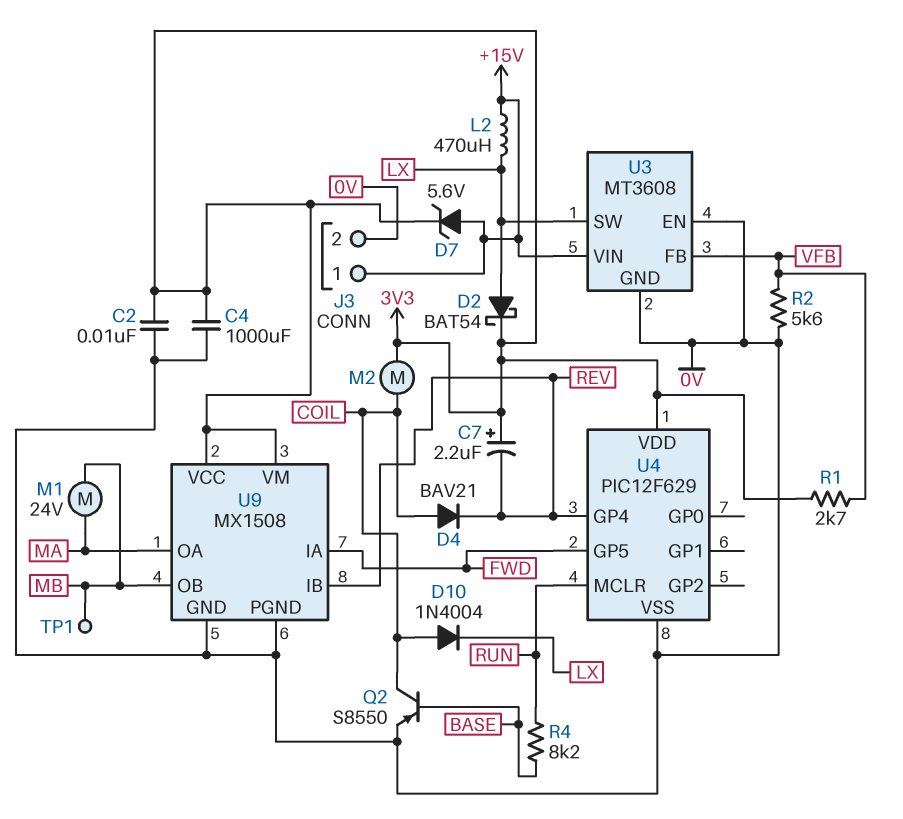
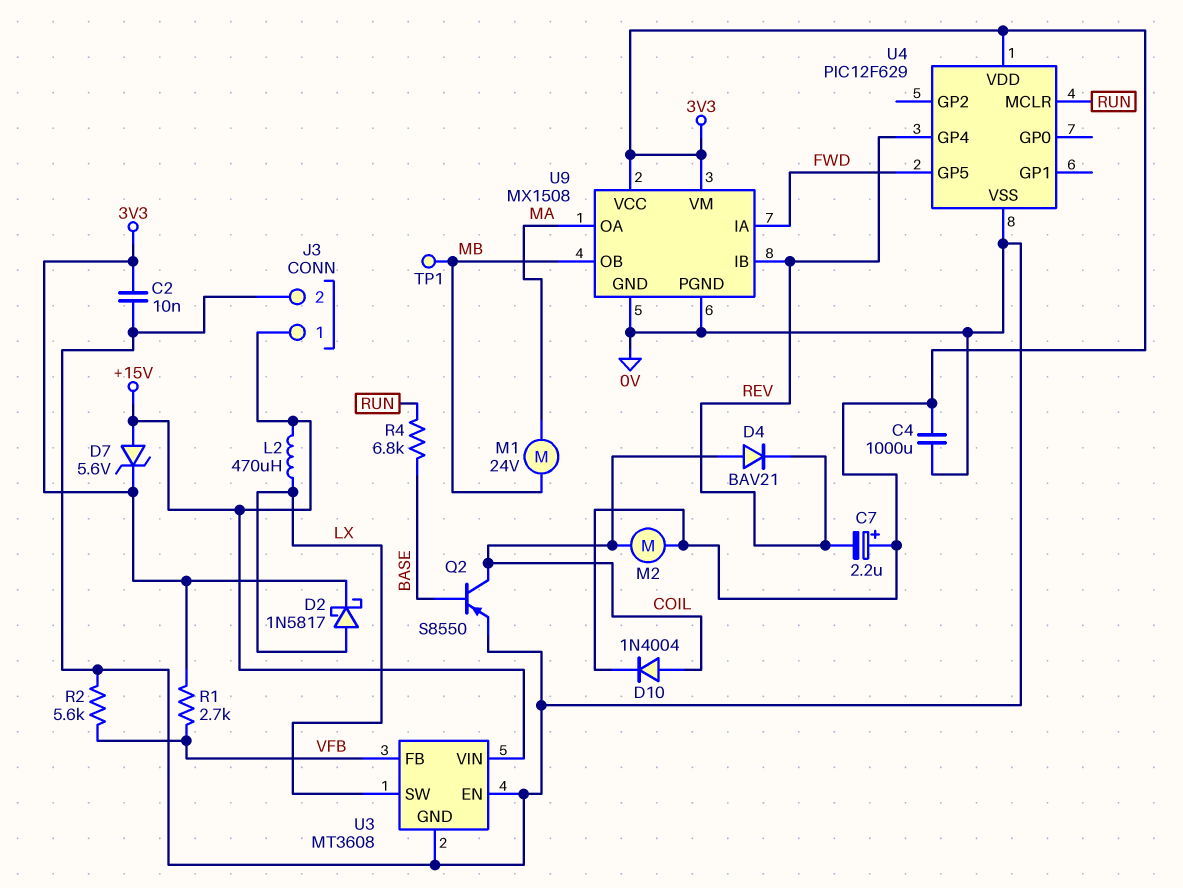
D2: schottky BAT54 (A LX, K 3V3) -> schottky 1N5817 (A LX, K 3V3)
D10: diode 1N4004 (A COIL, K LX) -> diode 1N4004 (A COIL, K 3V3)
R4: 8.2k (BASE, RUN) -> 6.8k (BASE, RUN)

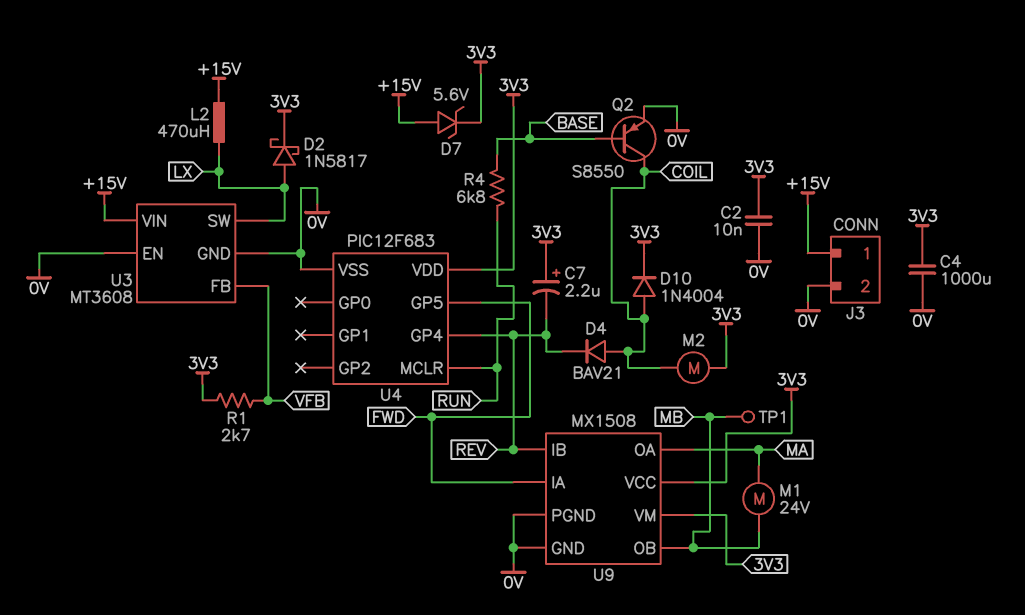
R2: 5.6k (0V, VFB) -> none
U4: PIC12F629 -> PIC12F683

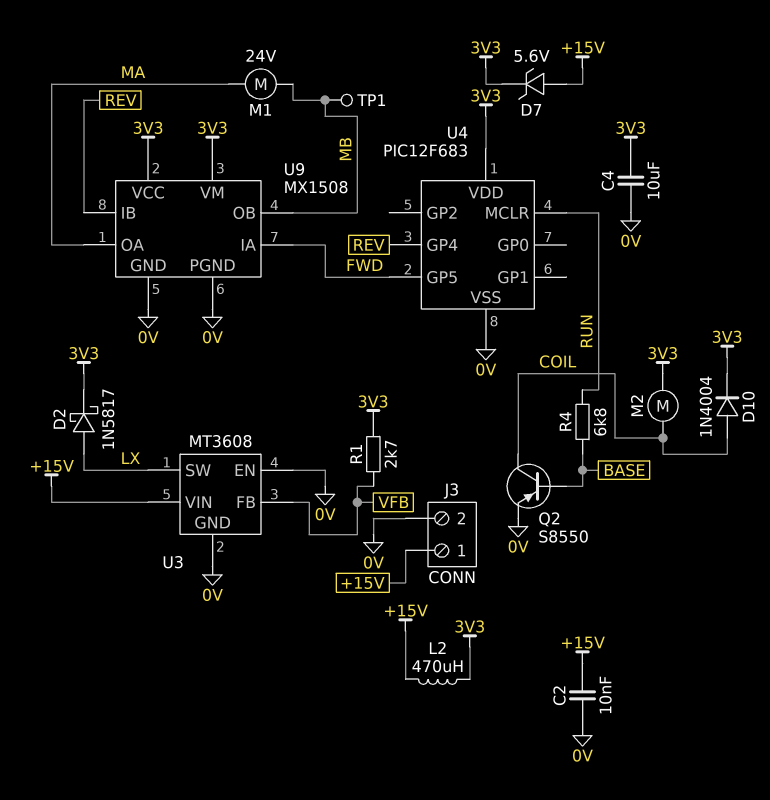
C2: 10nF (0V, 3V3) -> 10nF (+15V, 0V)
C4: 1000uF (0V, 3V3) -> 10uF (0V, 3V3)
C7: 2.2uF (plus 3V3, minus REV) -> none
D4: diode BAV21 (A COIL, K REV) -> none
L2: 470uH (+15V, LX) -> 470uH (+15V, 3V3)

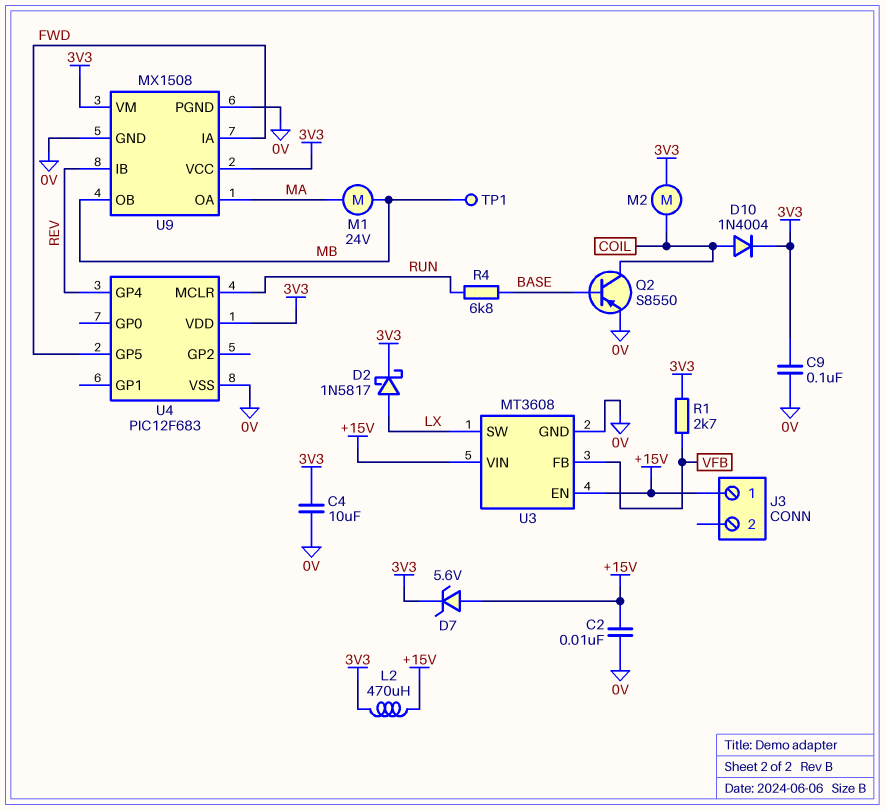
C9: none -> 100nF (0V, 3V3)
J3 pin 2: 0V -> none
U3 pin EN: 0V -> +15V

